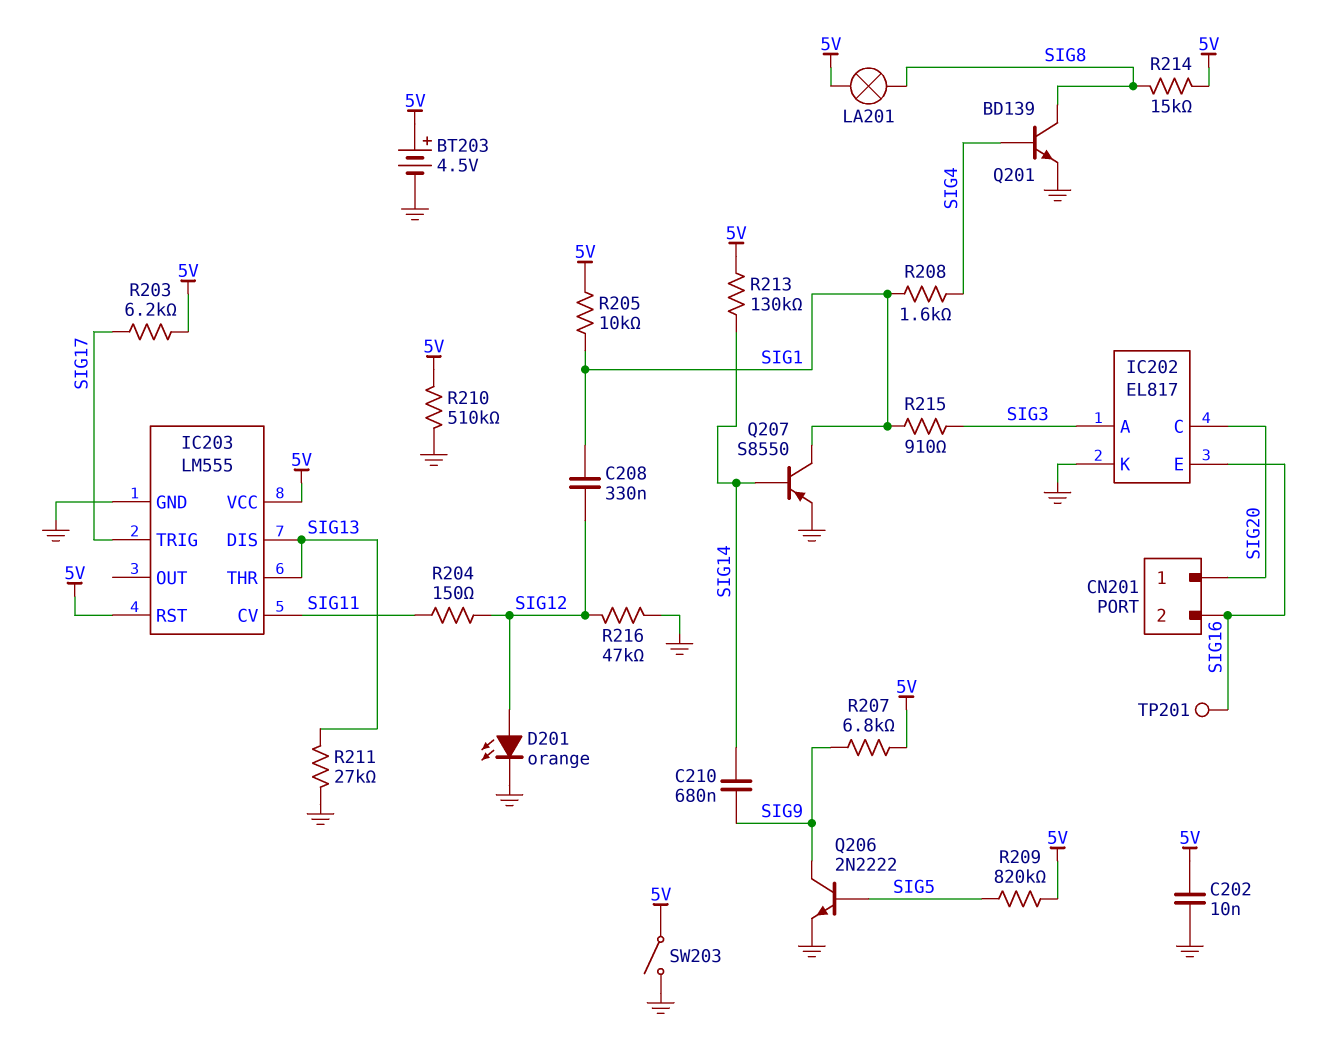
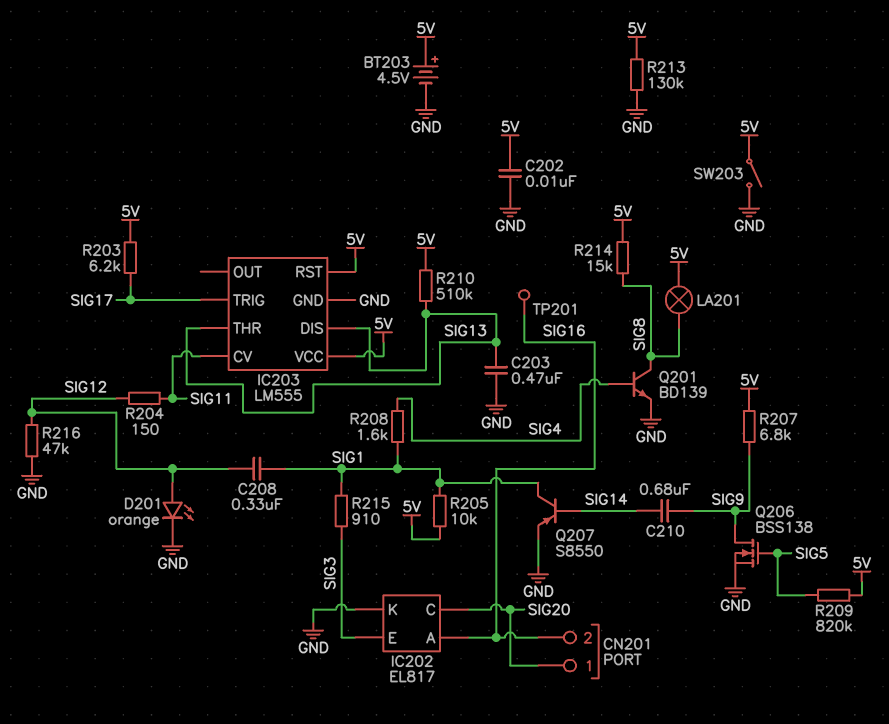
C203: none -> 470nF (GND, SIG13)
IC202 pin A: SIG3 -> SIG16
IC202 pin E: SIG16 -> SIG3
Q206: NPN 2N2222 (B SIG5, C SIG9, E GND) -> NMOS BSS138 (G SIG5, D SIG9, S GND)
R210: 510k (5V, GND) -> 510k (5V, SIG13)
R211: 27k (GND, SIG13) -> none
R213: 130k (5V, SIG14) -> 130k (5V, GND)

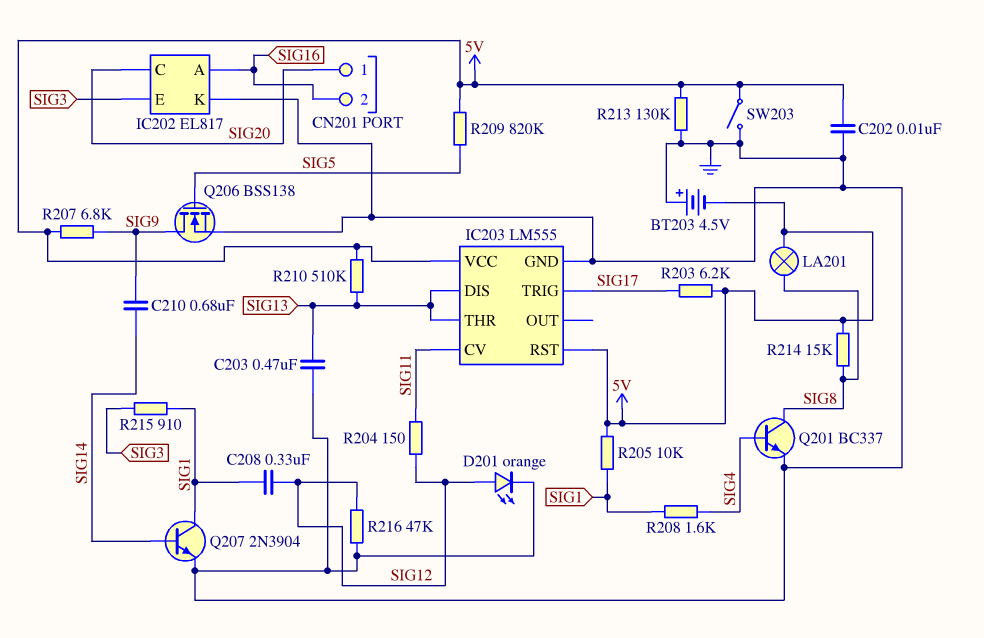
BT203: 4.5V (plus 5V, minus GND) -> 4.5V (plus GND, minus 5V)
Q201: NPN BD139 (B SIG4, C SIG8, E GND) -> NPN BC337 (B SIG4, C SIG8, E GND)
Q207: PNP S8550 (B SIG14, C SIG1, E GND) -> NPN 2N3904 (B SIG14, C SIG1, E GND)
TP201: test point (SIG16) -> none

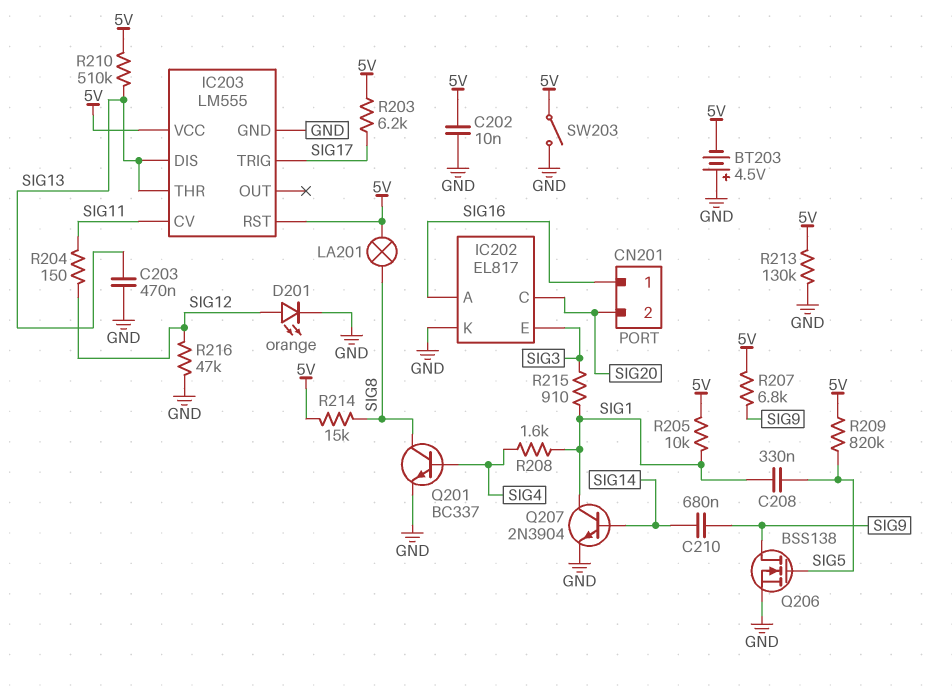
C208: 330nF (SIG1, SIG12) -> 330nF (SIG1, SIG5)
CN201 pin 1: SIG20 -> SIG16
CN201 pin 2: SIG16 -> SIG20

